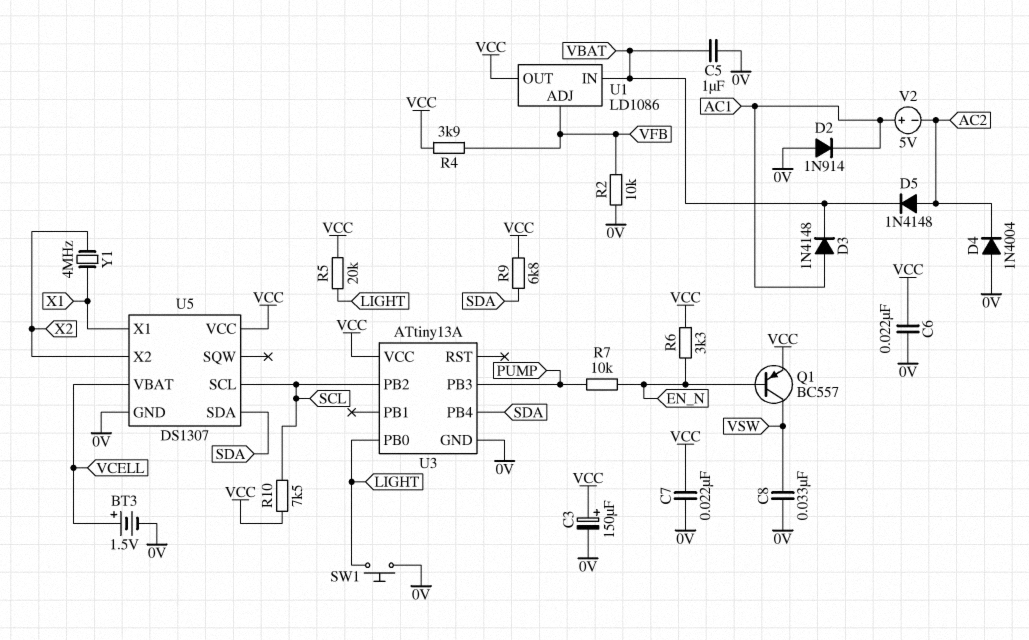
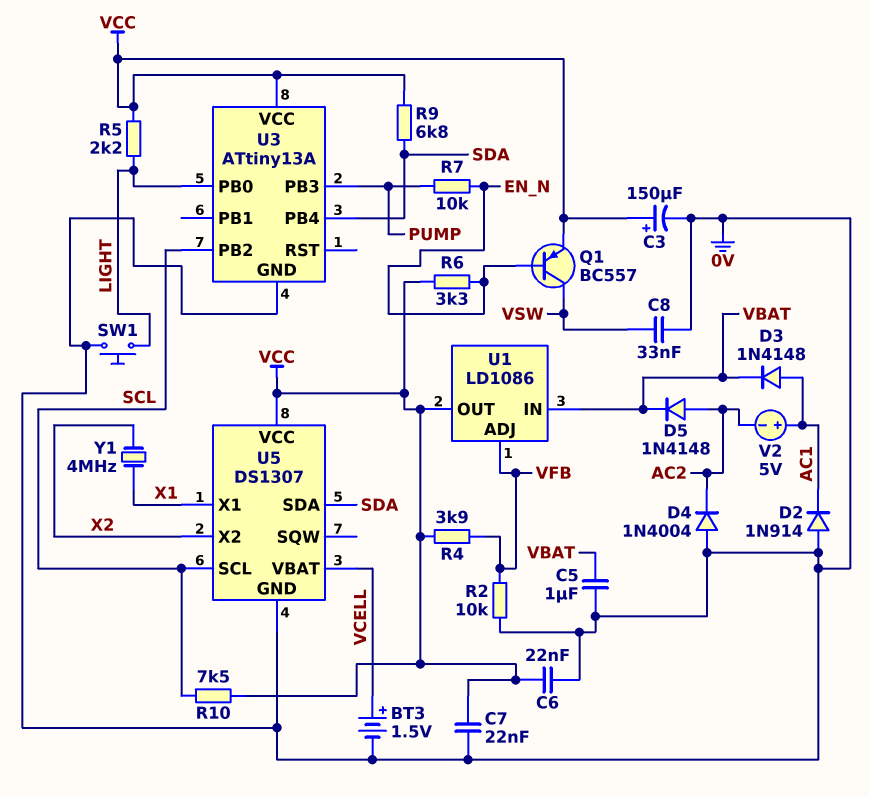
R5: 20k (LIGHT, VCC) -> 2.2k (LIGHT, VCC)

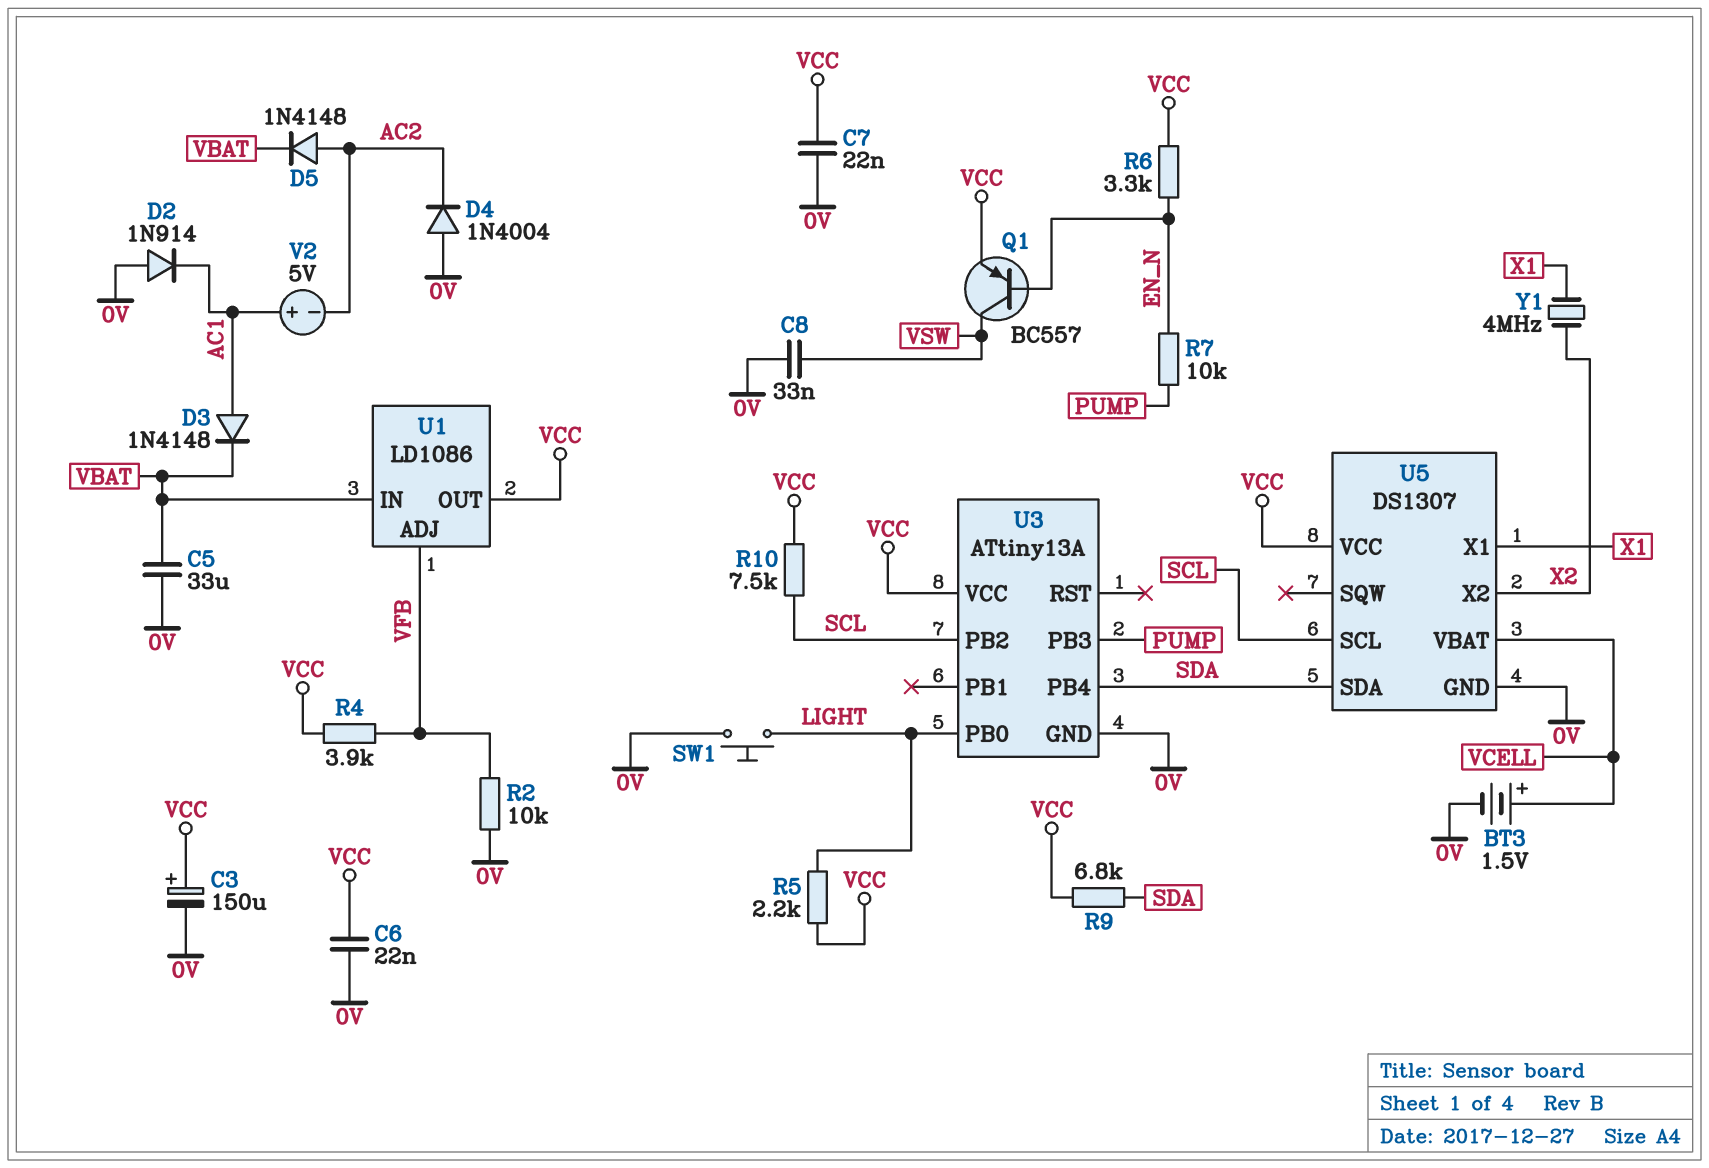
C5: 1uF (0V, VBAT) -> 33uF (0V, VBAT)

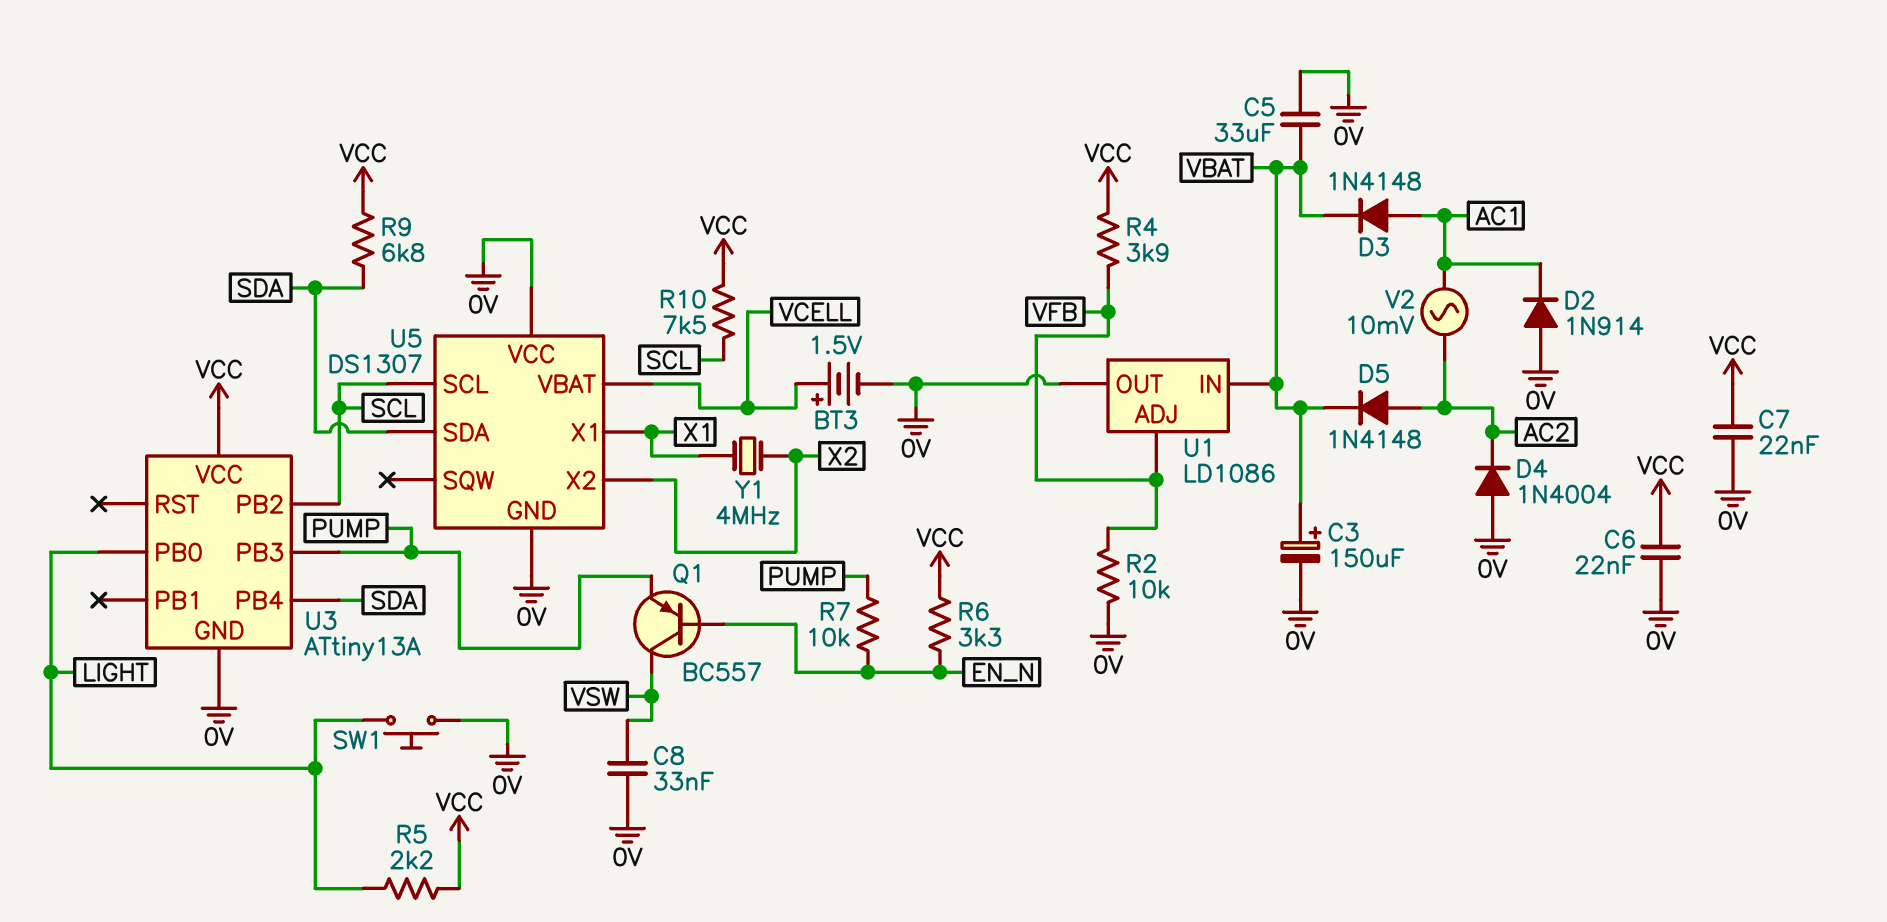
C3: 150uF (plus VCC, minus 0V) -> 150uF (plus VBAT, minus 0V)
Q1: PNP BC557 (B EN_N, C VSW, E VCC) -> PNP BC557 (B EN_N, C VSW, E PUMP)
U1 pin OUT: VCC -> 0V
U5 pin VCC: VCC -> 0V
V2: 5V (plus AC1, minus AC2) -> AC 10mV (AC1, AC2)

